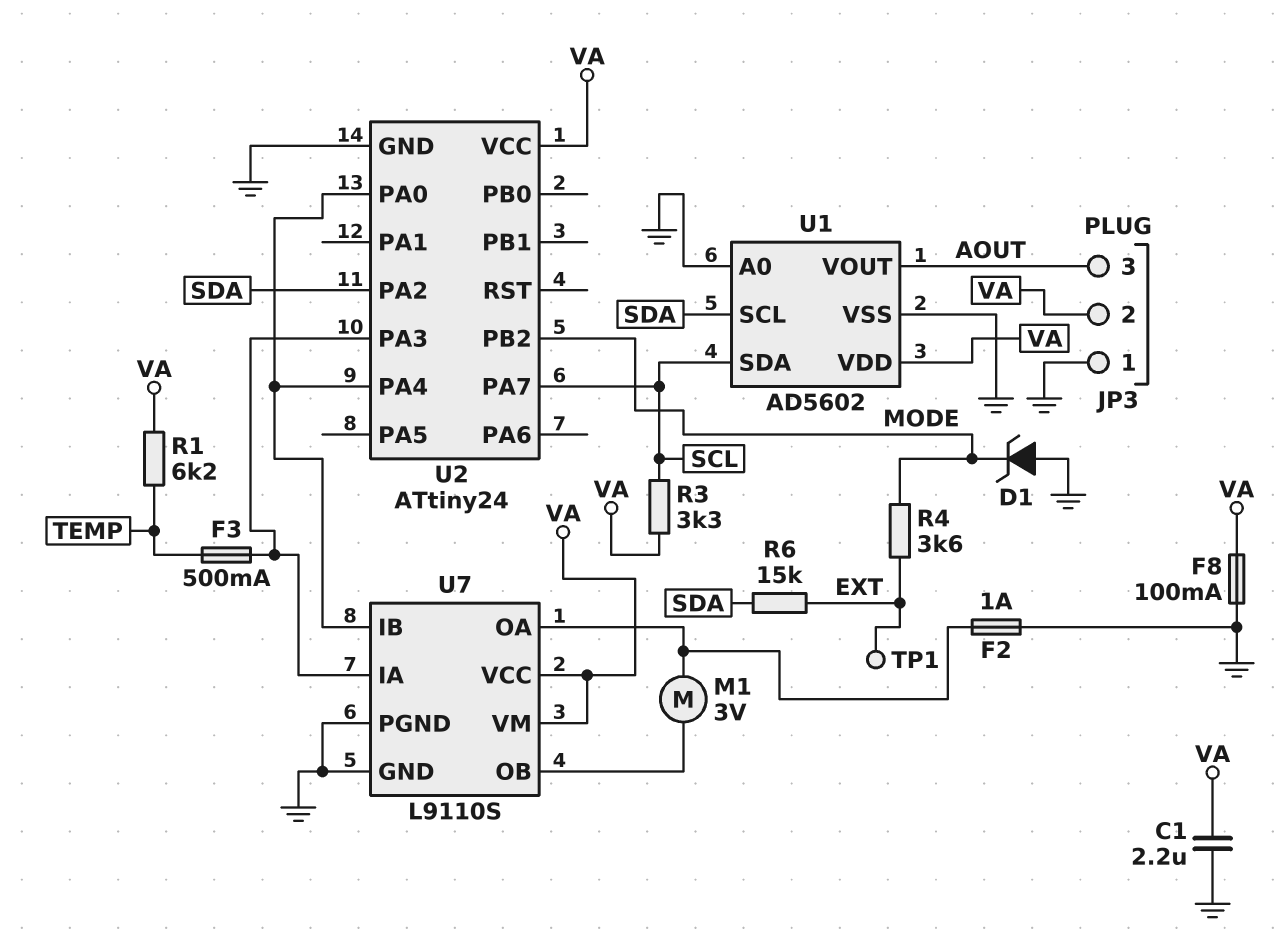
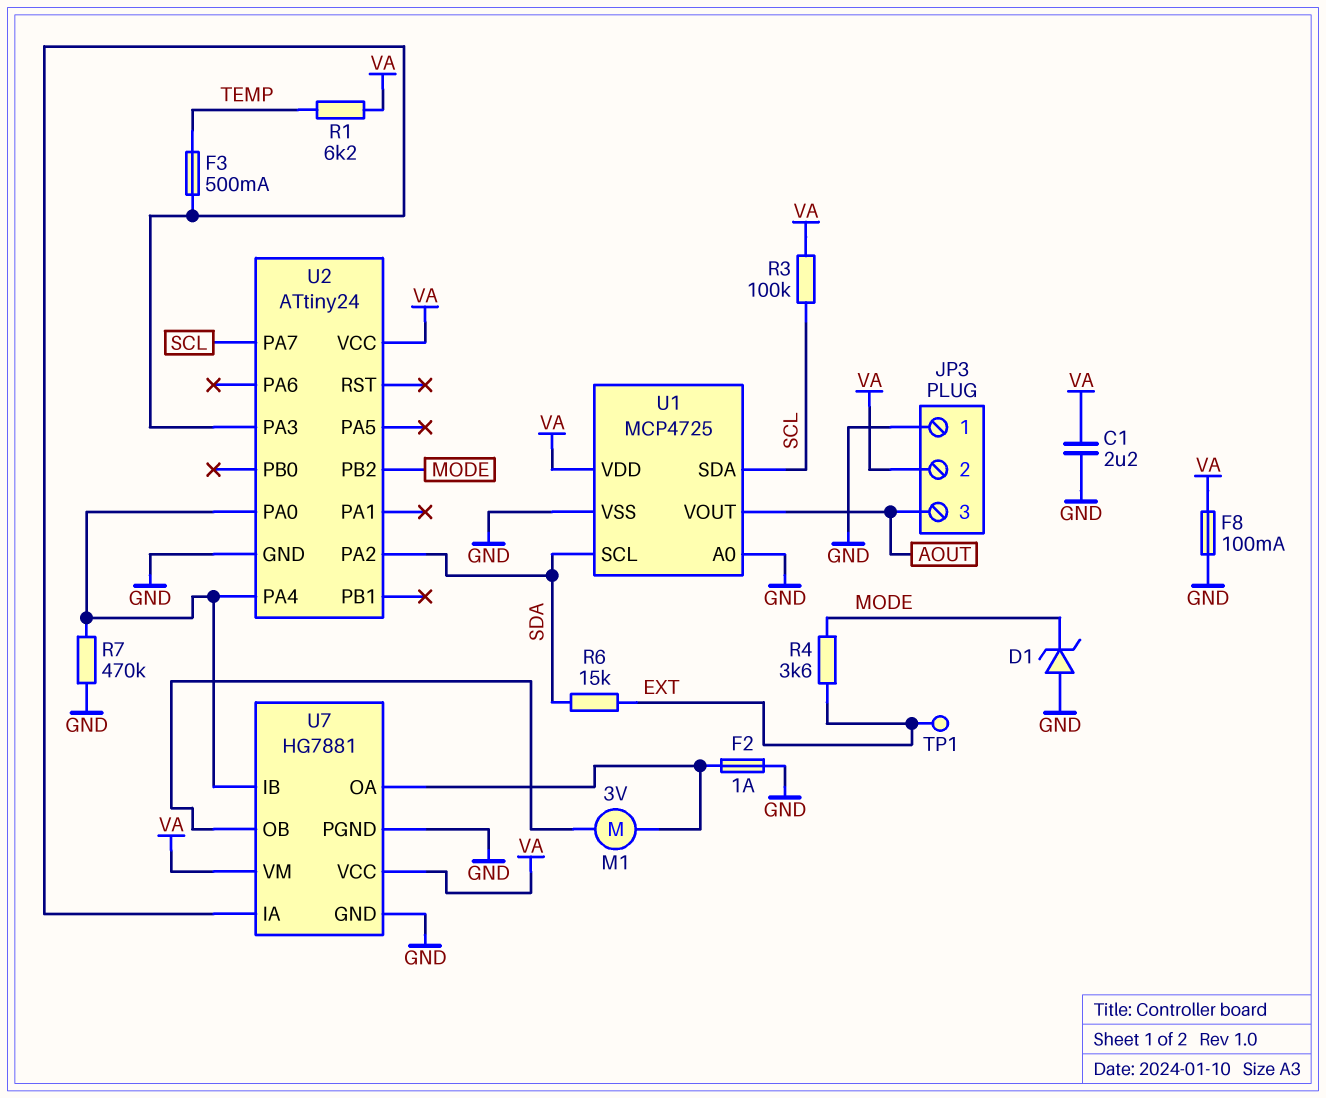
R3: 3.3k (SCL, VA) -> 100k (SCL, VA)
R7: none -> 470k (GND, U2/PA0)
U1: AD5602 -> MCP4725
U7: L9110S -> HG7881

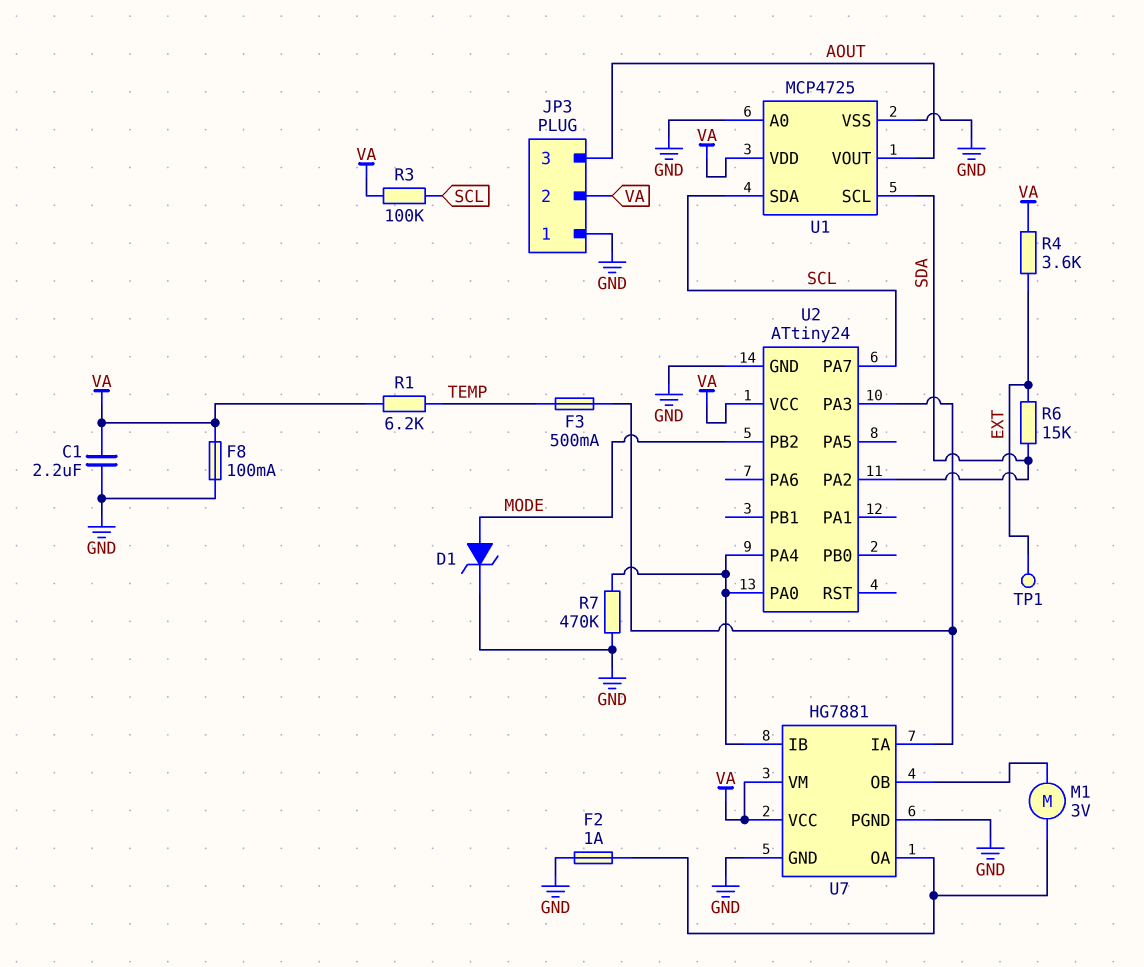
D1: zener (A GND, K MODE) -> zener (A MODE, K GND)
R4: 3.6k (EXT, MODE) -> 3.6k (EXT, VA)

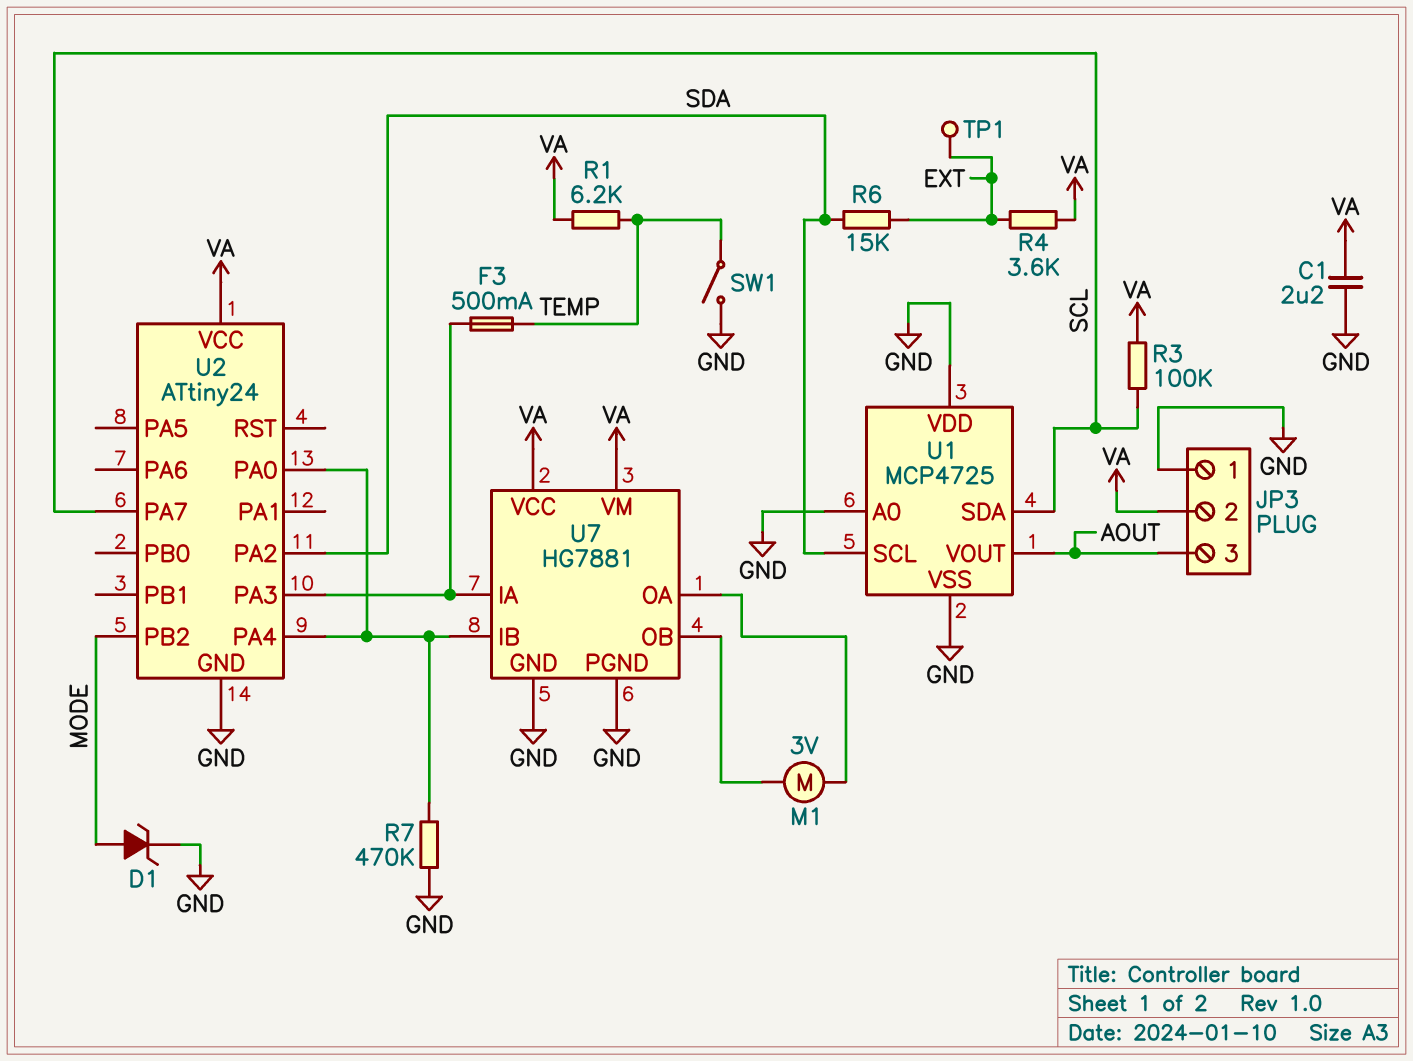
F2: 1A (GND, U7/OA) -> none
F8: 100mA (GND, VA) -> none
SW1: none -> switch (GND, TEMP)
U1 pin VDD: VA -> GND

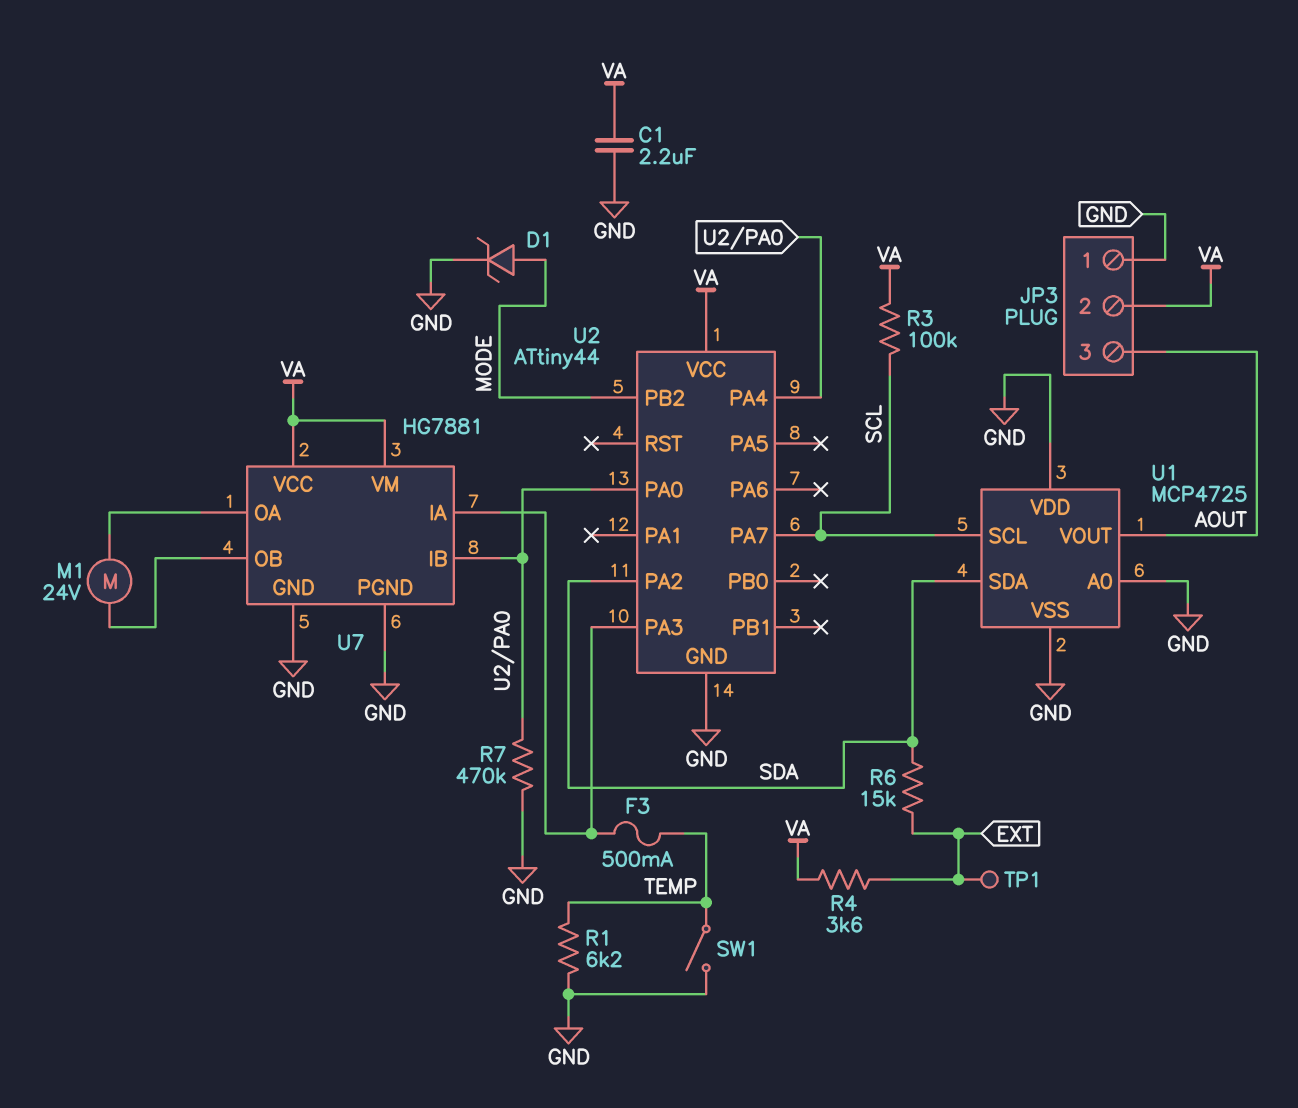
M1: motor 3V (U7/OA, U7/OB) -> motor 24V (U7/OA, U7/OB)
R1: 6.2k (TEMP, VA) -> 6.2k (GND, TEMP)
U1 pin SCL: SDA -> SCL
U1 pin SDA: SCL -> SDA
U2: ATtiny24 -> ATtiny44

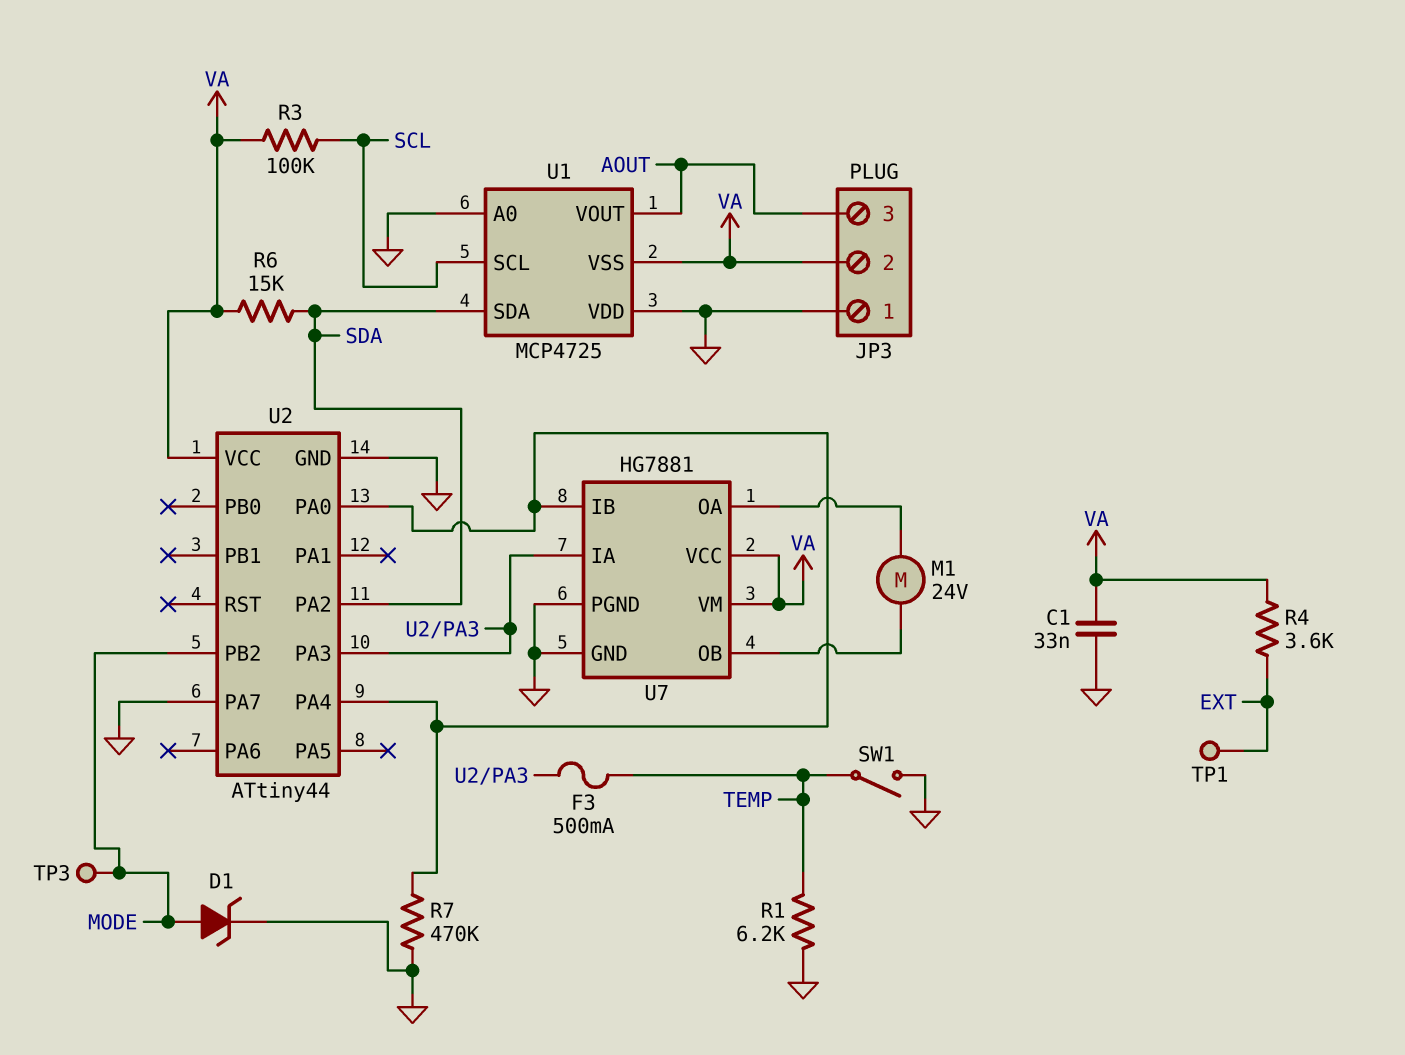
C1: 2.2uF (GND, VA) -> 33nF (GND, VA)
R6: 15k (EXT, SDA) -> 15k (SDA, VA)
TP3: none -> test point (MODE)
U1 pin VSS: GND -> VA
U2 pin PA7: SCL -> GND

